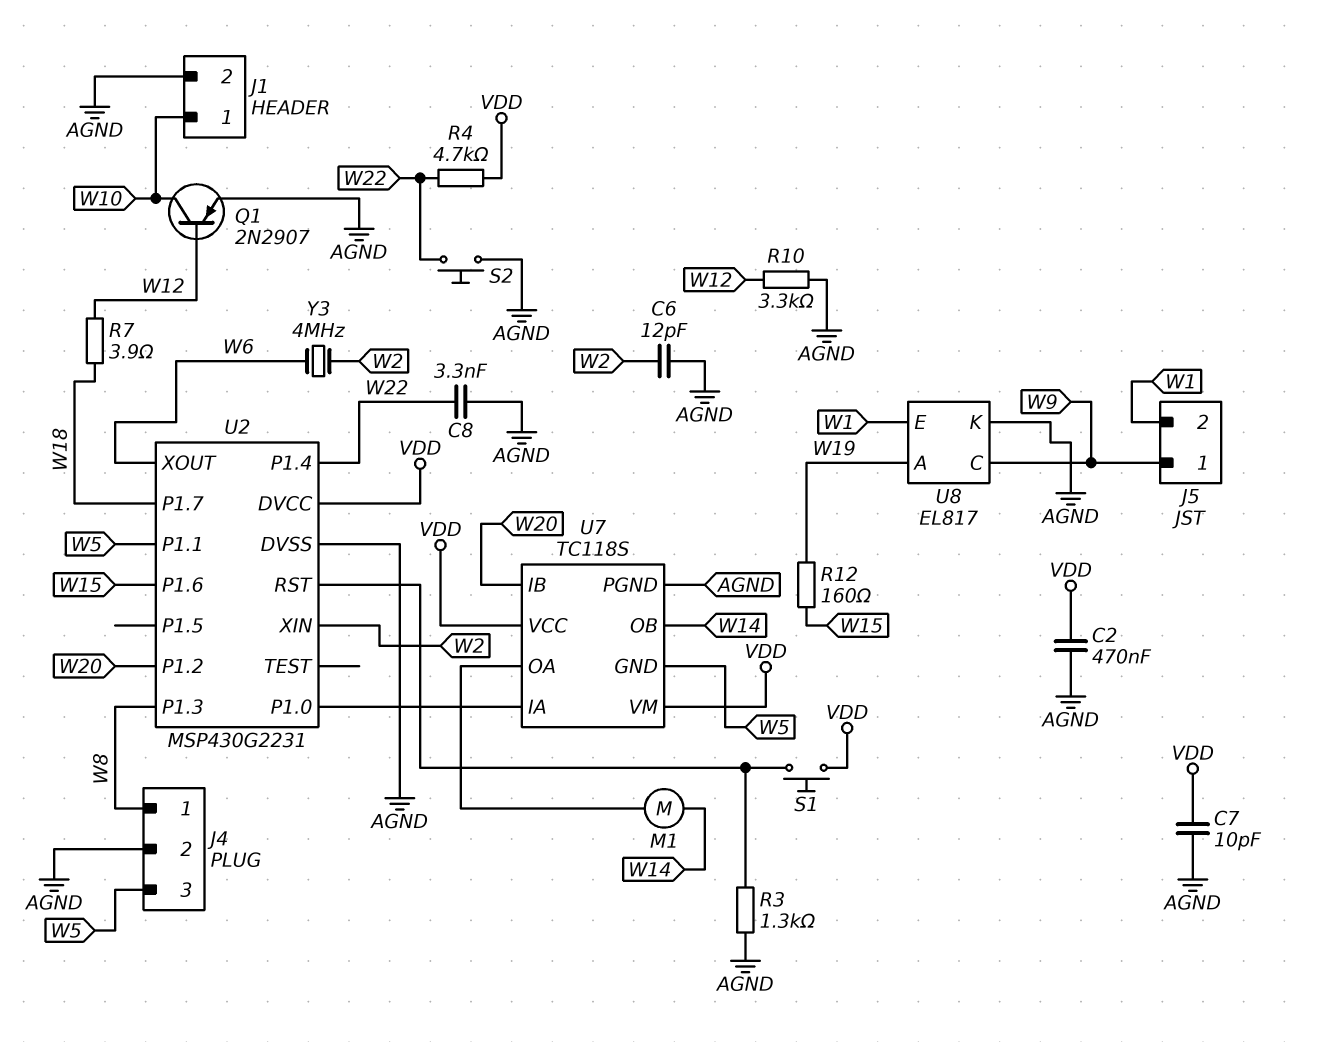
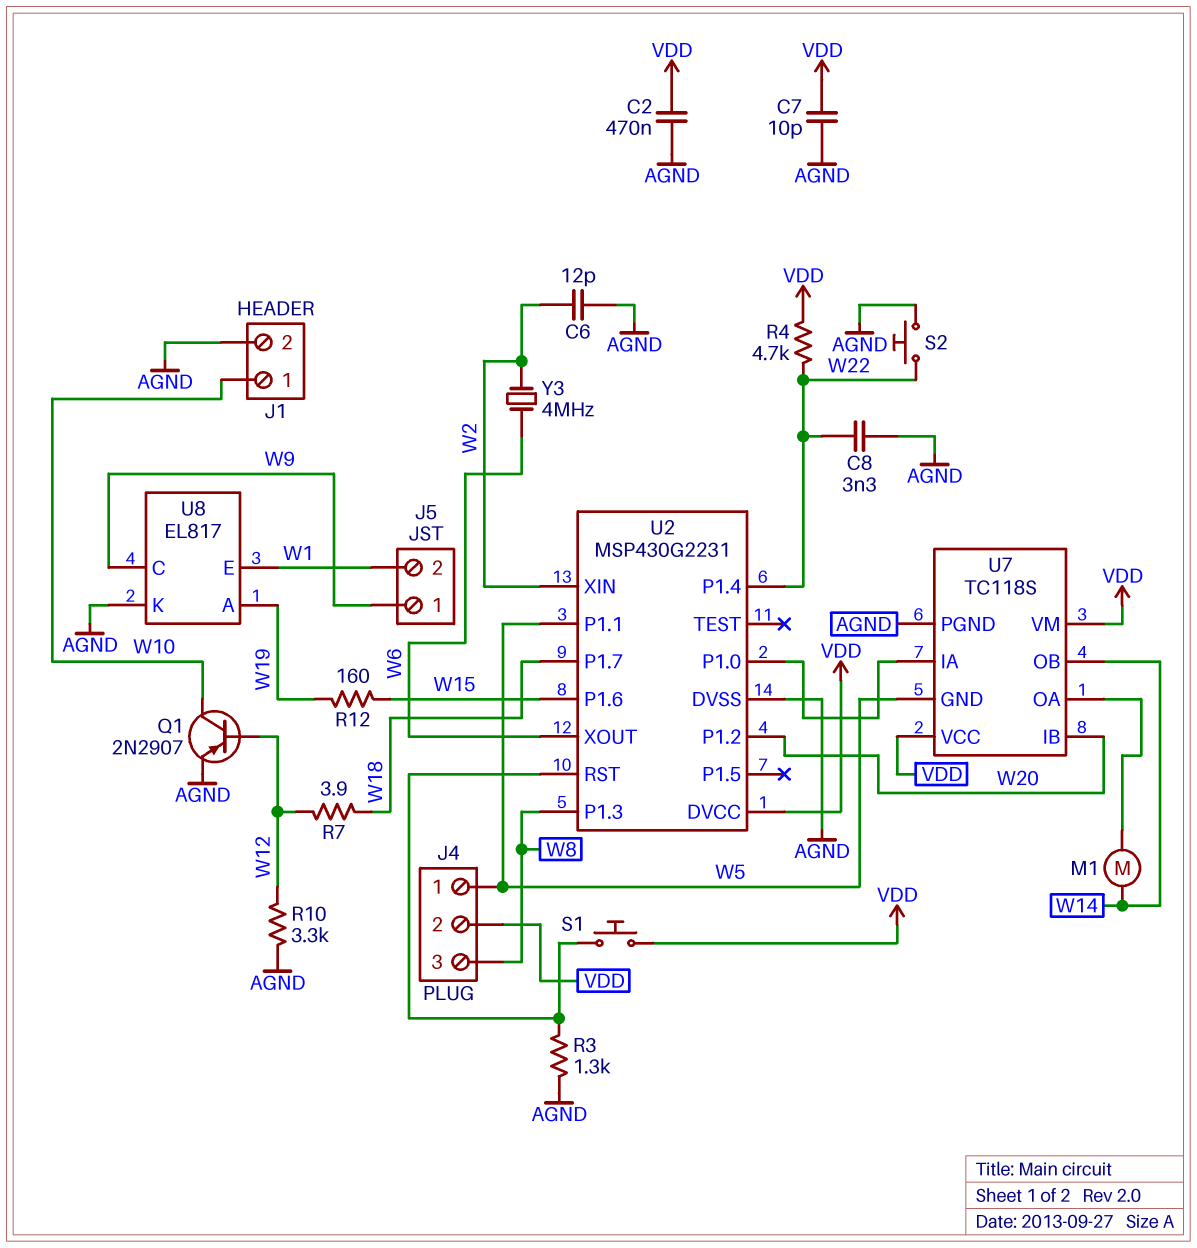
J4 pin 1: W8 -> W5
J4 pin 2: AGND -> VDD
J4 pin 3: W5 -> W8

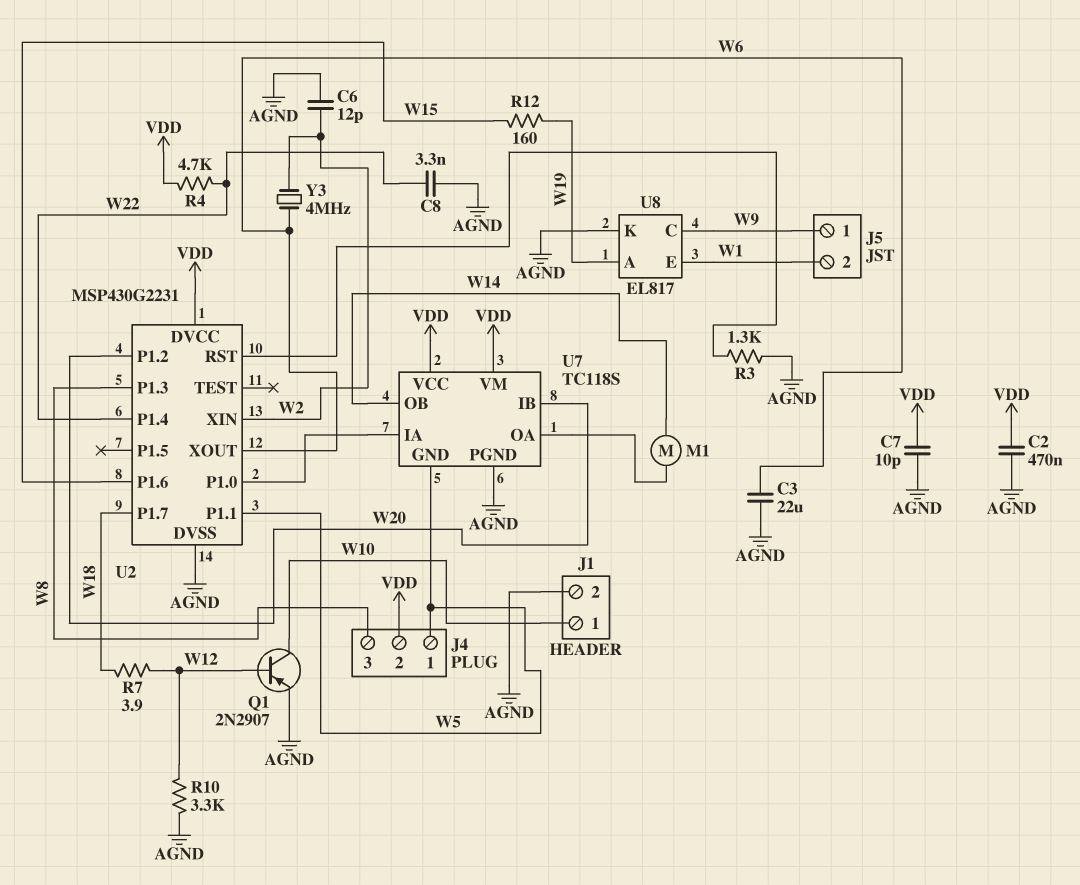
C3: none -> 22uF (AGND, W6)
S1: button (U2/RST, VDD) -> none
S2: button (AGND, W22) -> none

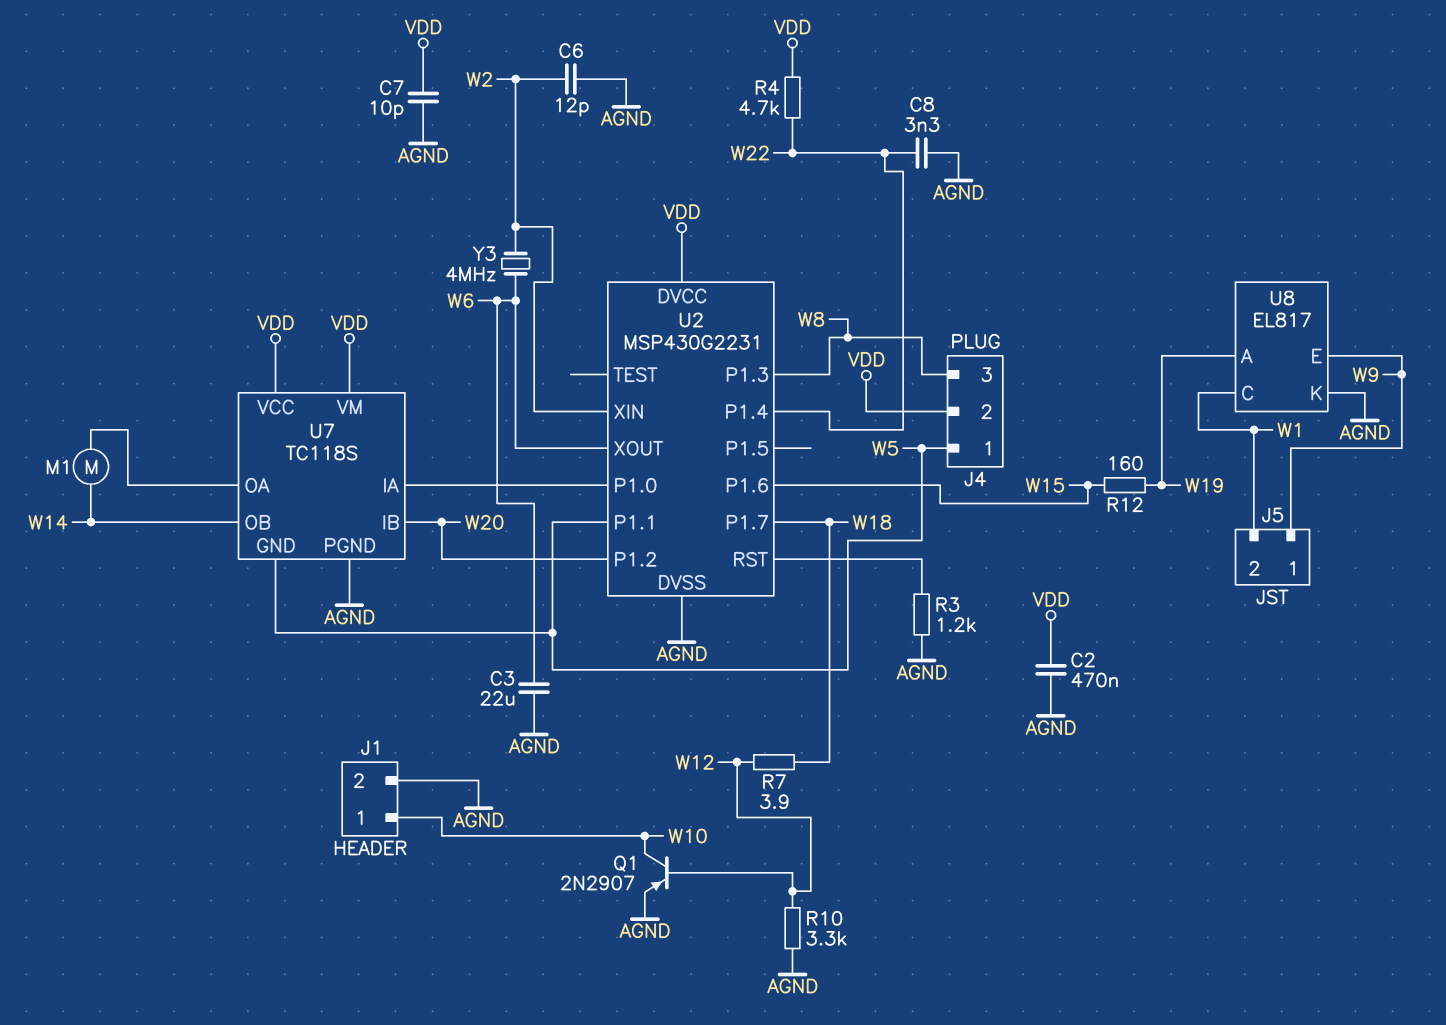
R3: 1.3k (AGND, U2/RST) -> 1.2k (AGND, U2/RST)
U8 pin C: W9 -> W1
U8 pin E: W1 -> W9

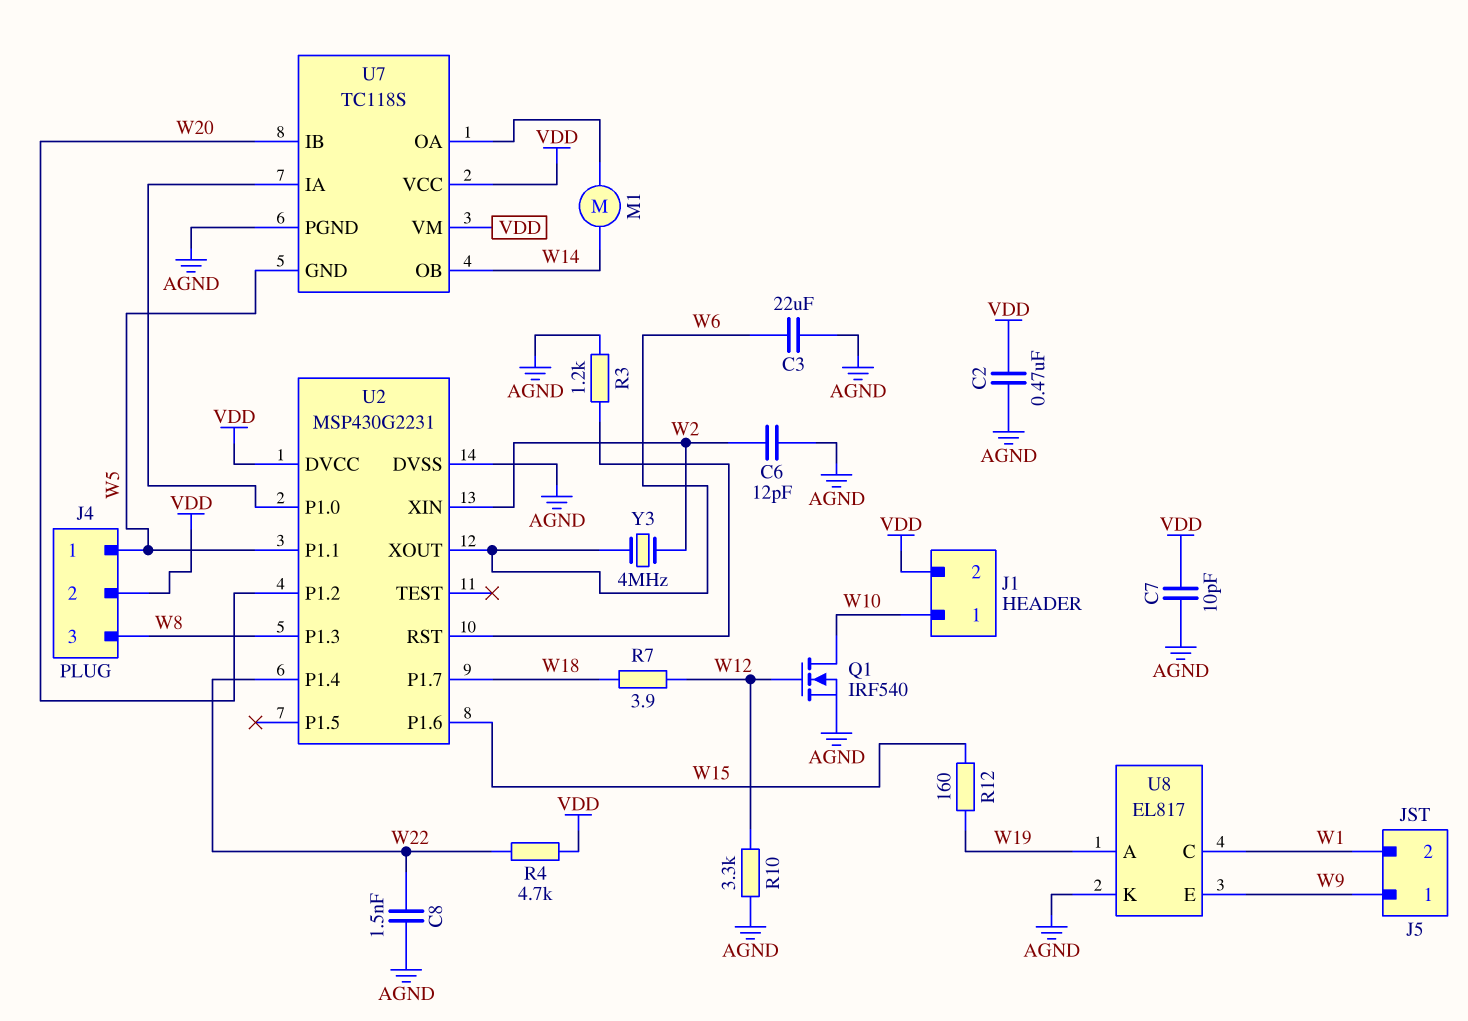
C8: 3.3nF (AGND, W22) -> 1.5nF (AGND, W22)
J1 pin 2: AGND -> VDD
Q1: PNP 2N2907 (B W12, C W10, E AGND) -> NMOS IRF540 (G W12, D W10, S AGND)

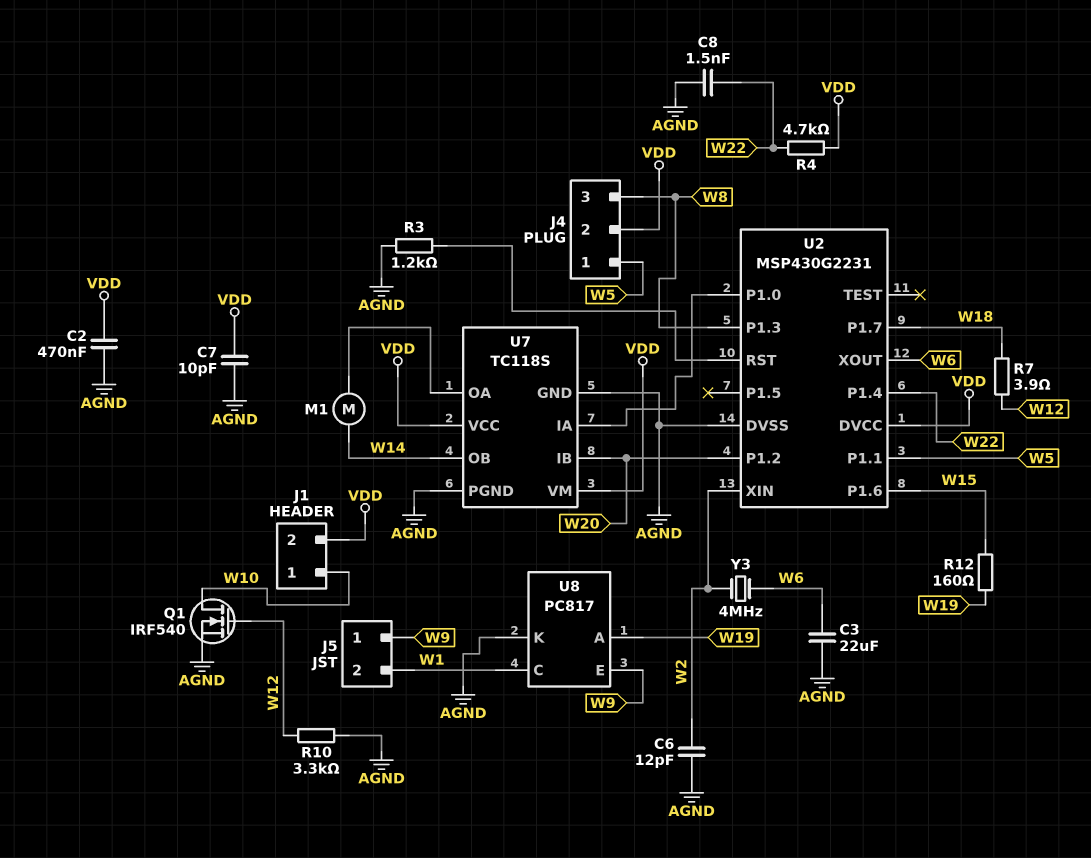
U7 pin GND: W5 -> AGND
U8: EL817 -> PC817

